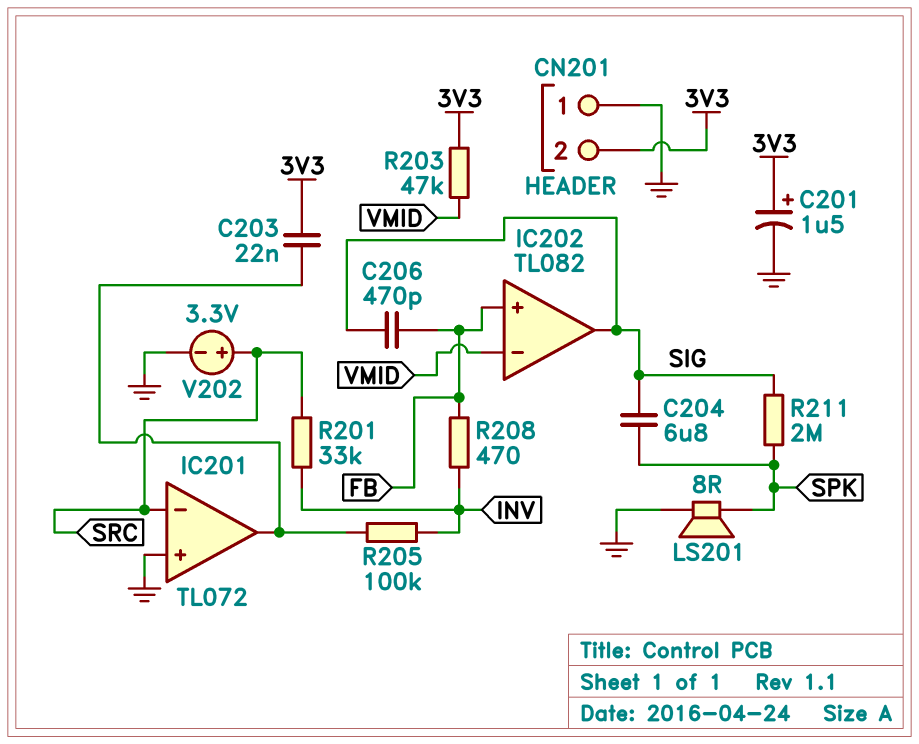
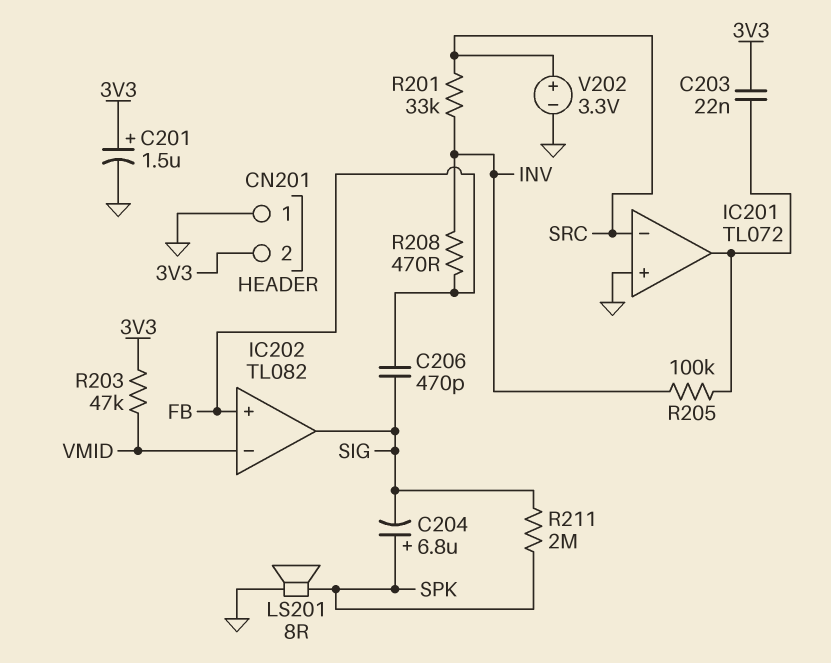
C204: 6.8uF (SIG, SPK) -> 6.8uF (plus SPK, minus SIG)

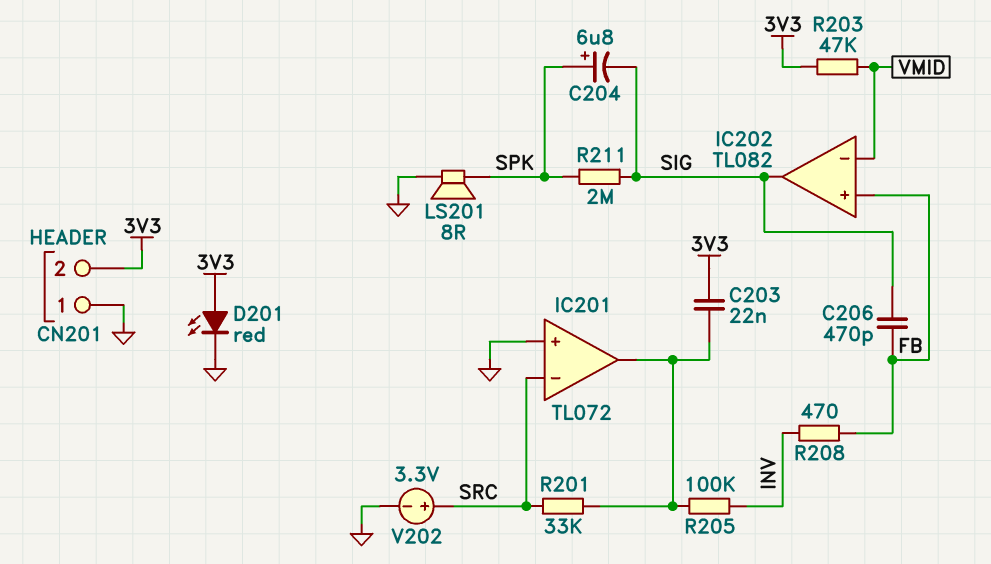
C201: 1.5uF (plus 3V3, minus GND) -> none
D201: none -> LED red (A 3V3, K GND)
R201: 33k (INV, SRC) -> 33k (IC201/out, SRC)

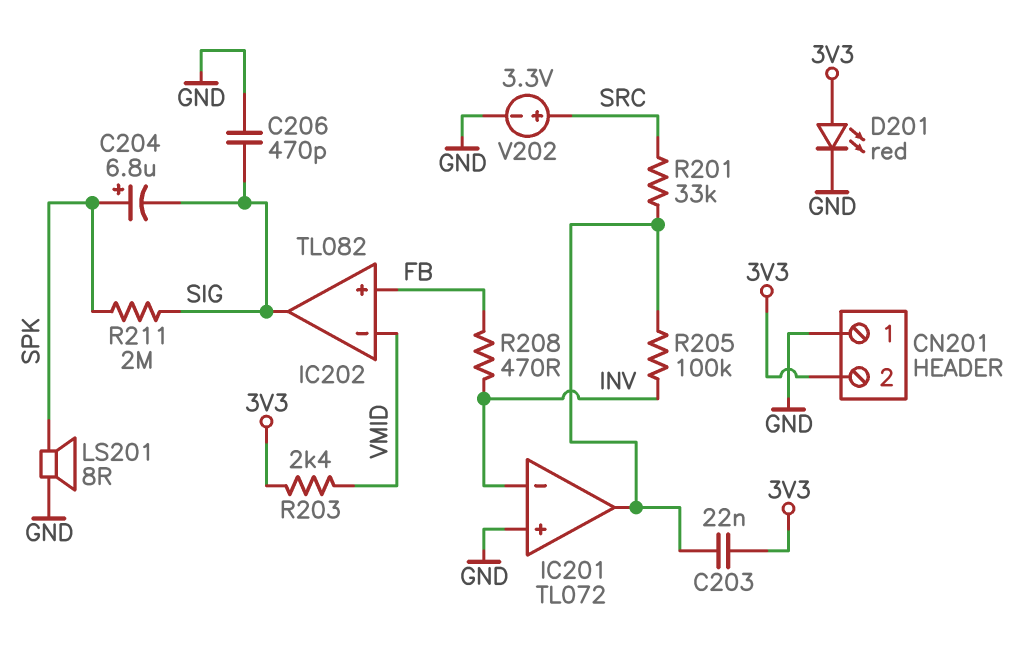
C206: 470pF (FB, SIG) -> 470pF (GND, SIG)
IC201 pin in-: SRC -> INV
R203: 47k (3V3, VMID) -> 2.4k (3V3, VMID)

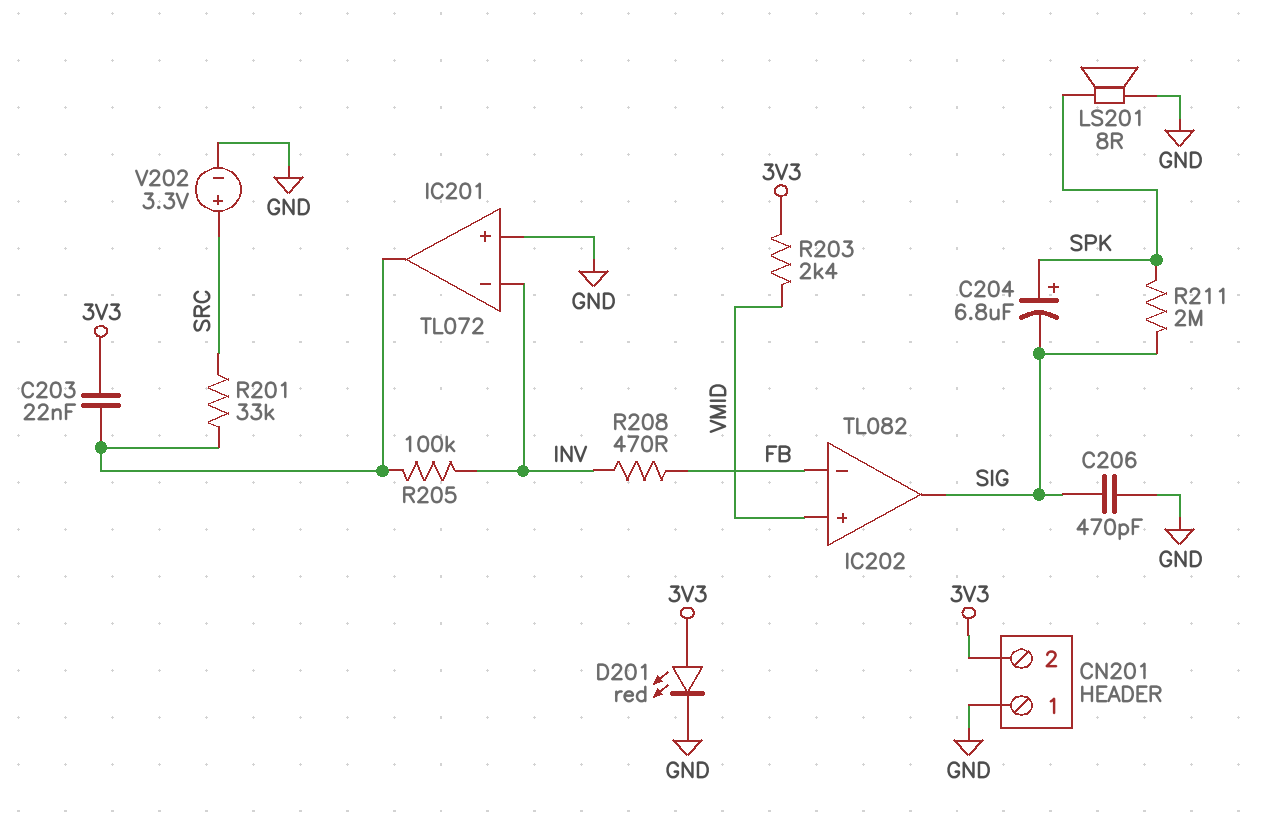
IC202 pin in+: FB -> VMID
IC202 pin in-: VMID -> FB

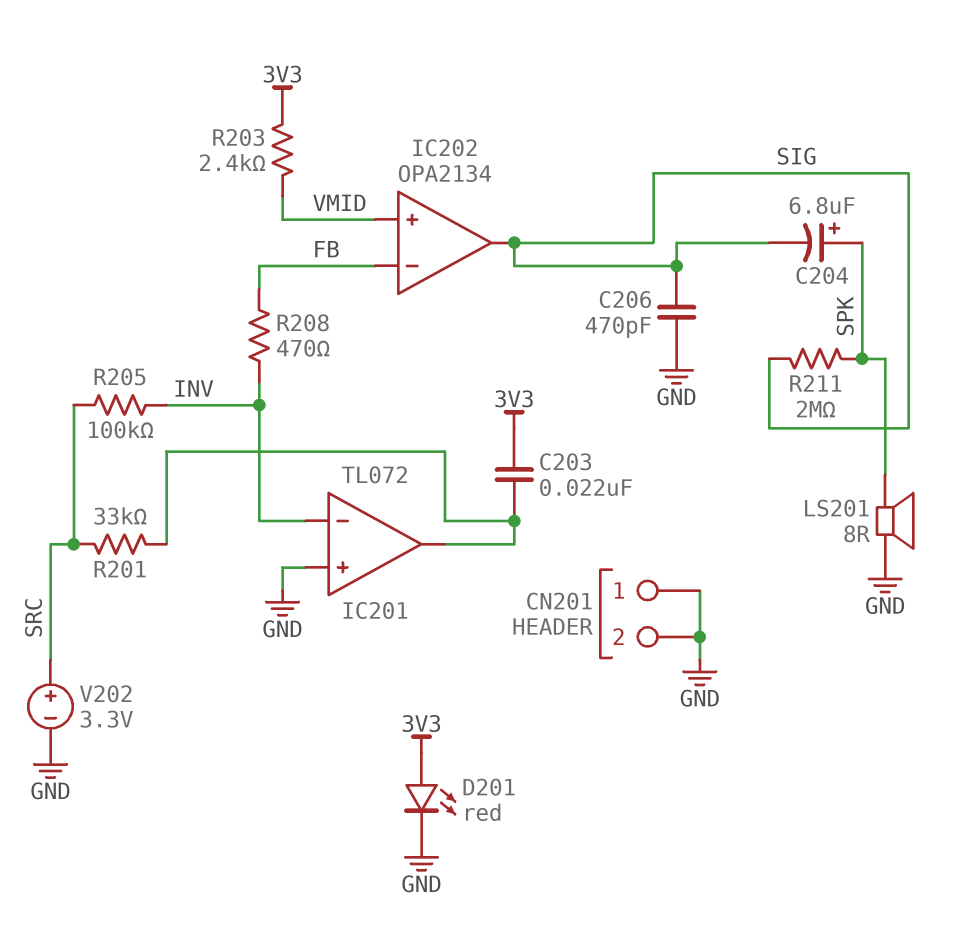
CN201 pin 2: 3V3 -> GND
IC202: TL082 -> OPA2134
R205: 100k (IC201/out, INV) -> 100k (INV, SRC)

